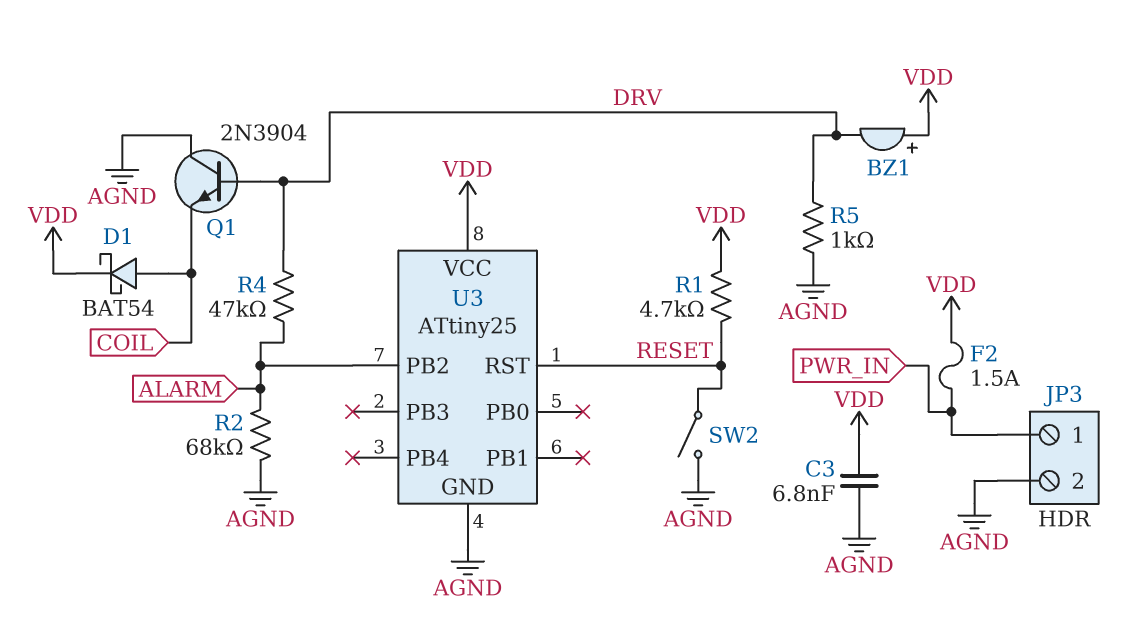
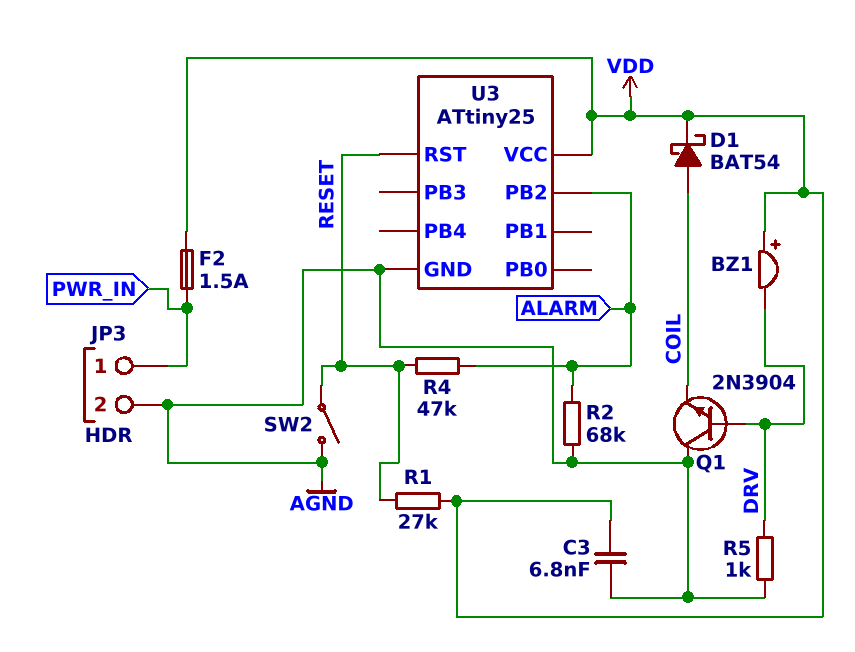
R1: 4.7k (RESET, VDD) -> 27k (RESET, VDD)
R4: 47k (ALARM, DRV) -> 47k (ALARM, RESET)

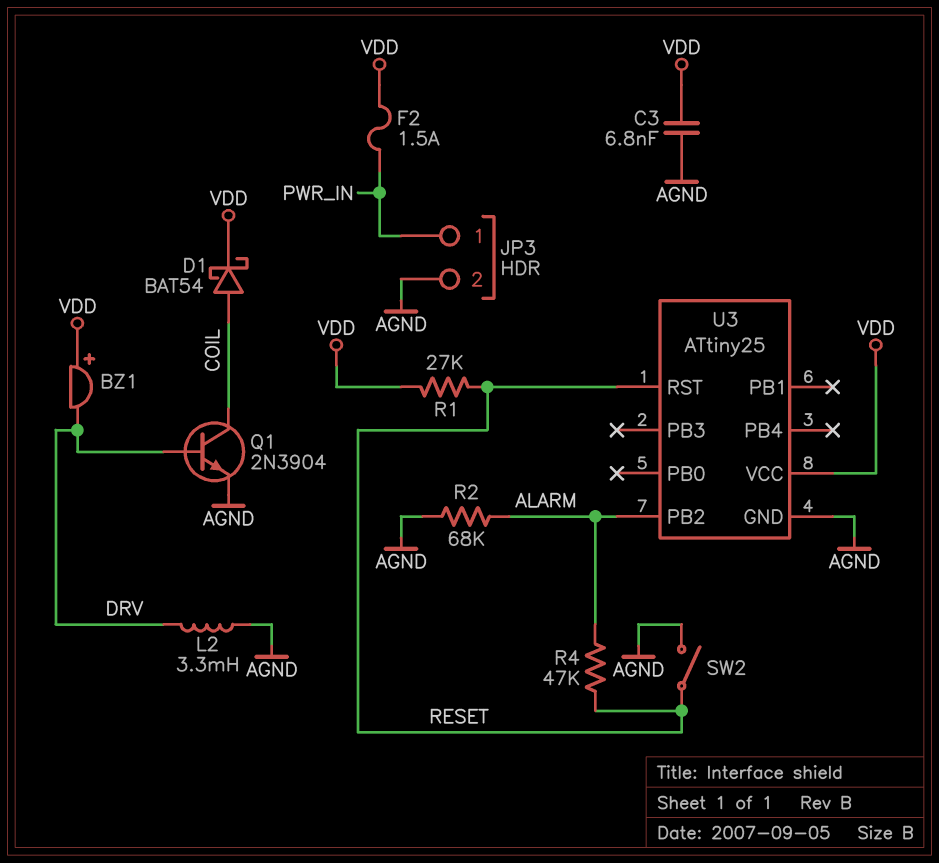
L2: none -> 3.3mH (AGND, DRV)
Q1: NPN 2N3904 (B DRV, C AGND, E COIL) -> NPN 2N3904 (B DRV, C COIL, E AGND)
R5: 1k (AGND, DRV) -> none

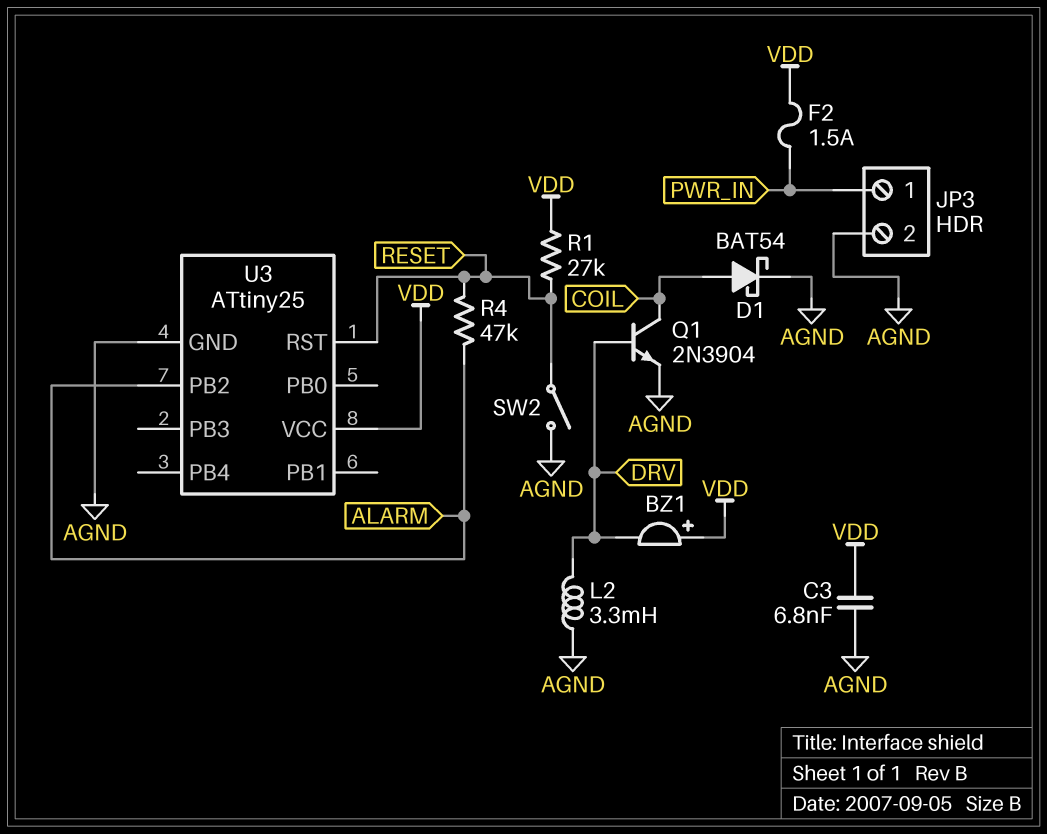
D1: schottky BAT54 (A COIL, K VDD) -> schottky BAT54 (A COIL, K AGND)
R2: 68k (AGND, ALARM) -> none

